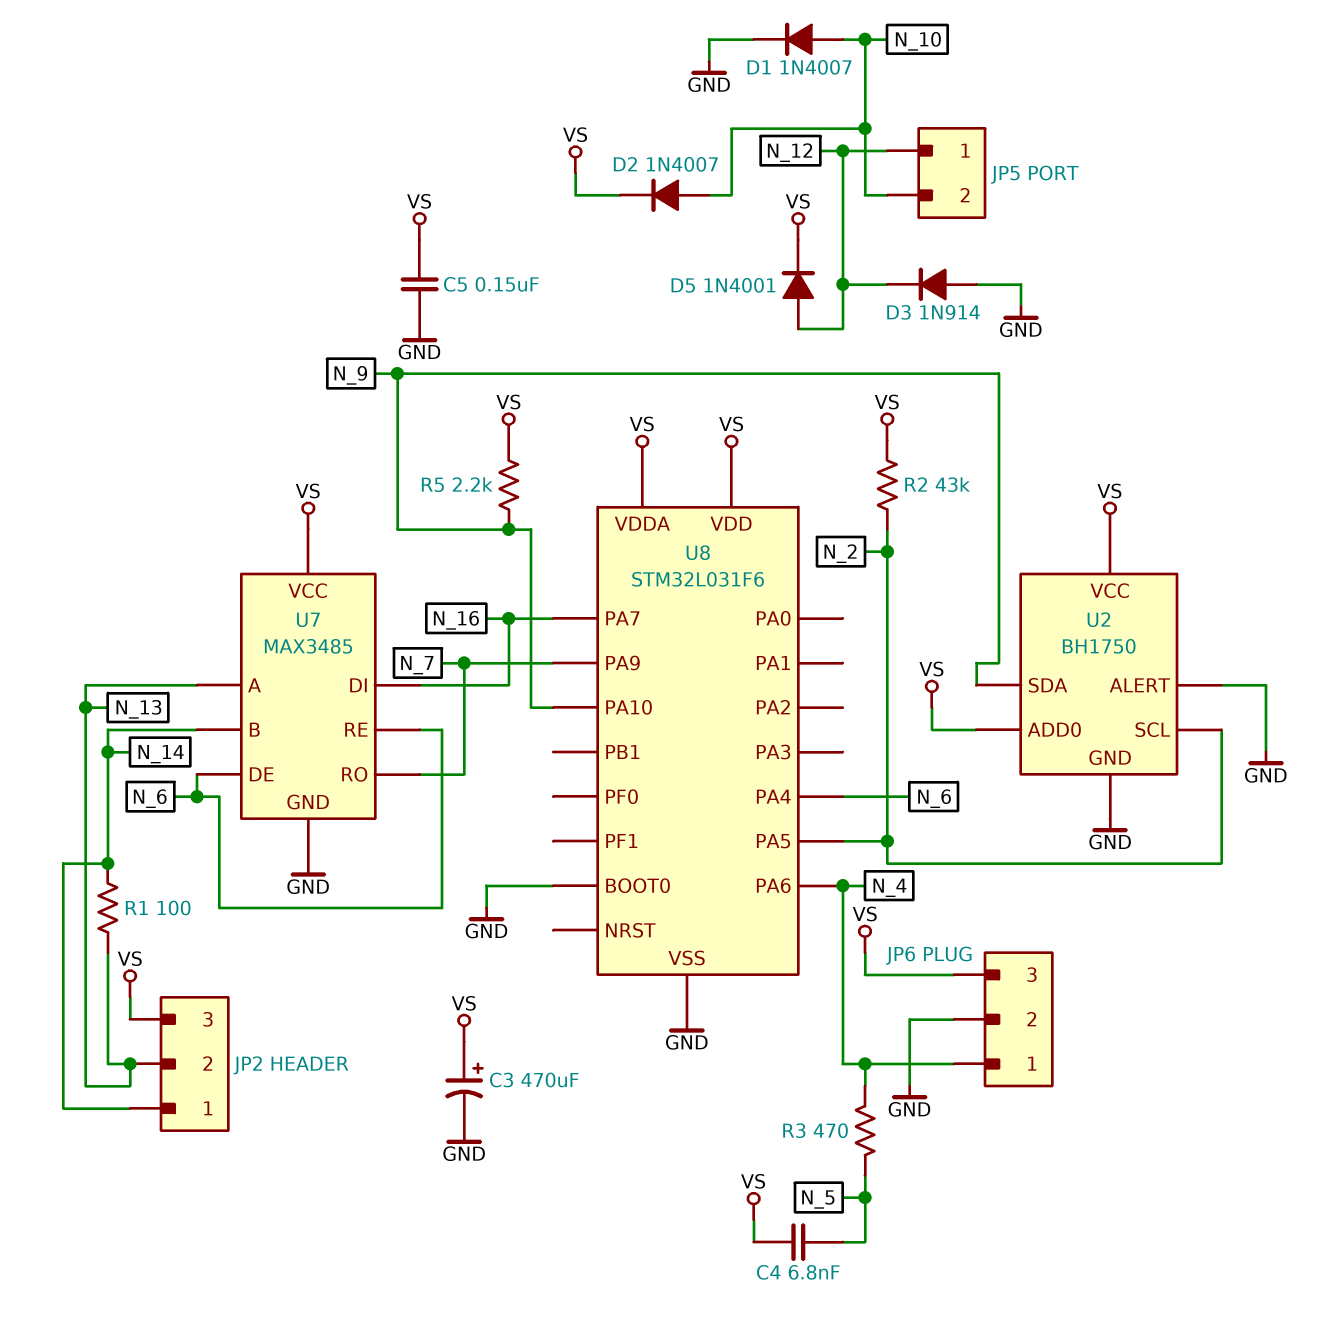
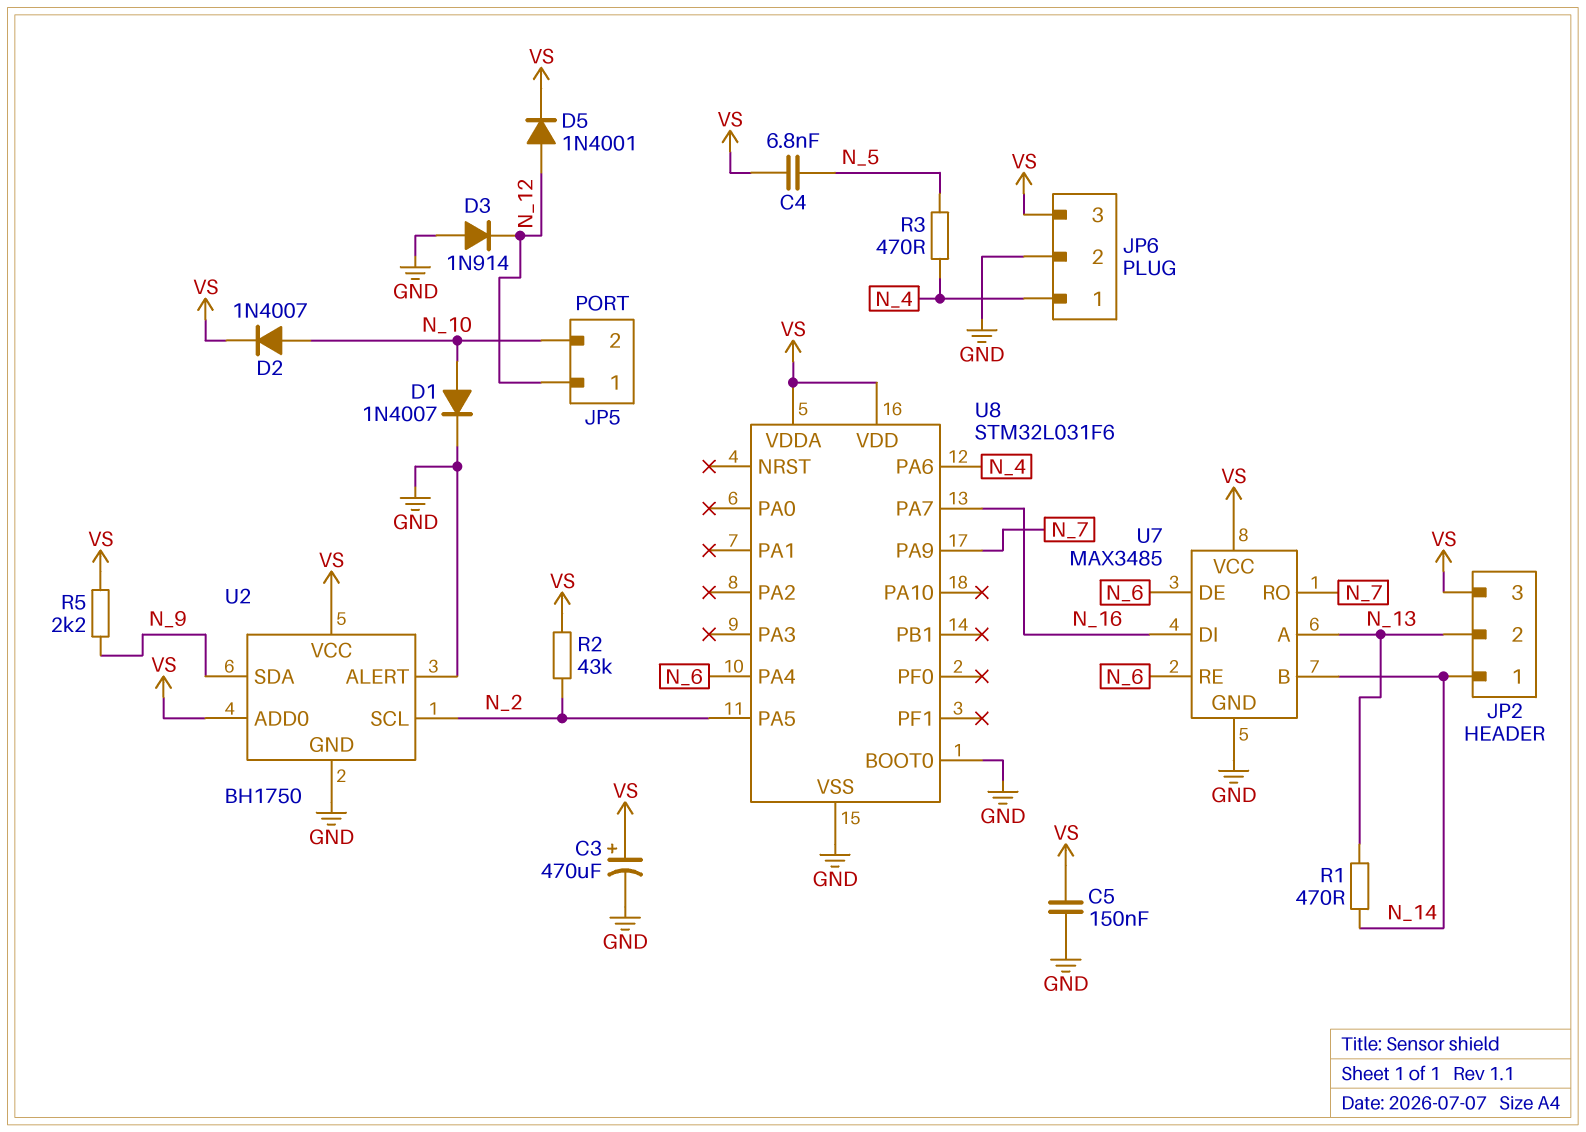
R1: 100 (N_13, N_14) -> 470 (N_13, N_14)
U8 pin PA10: N_9 -> none

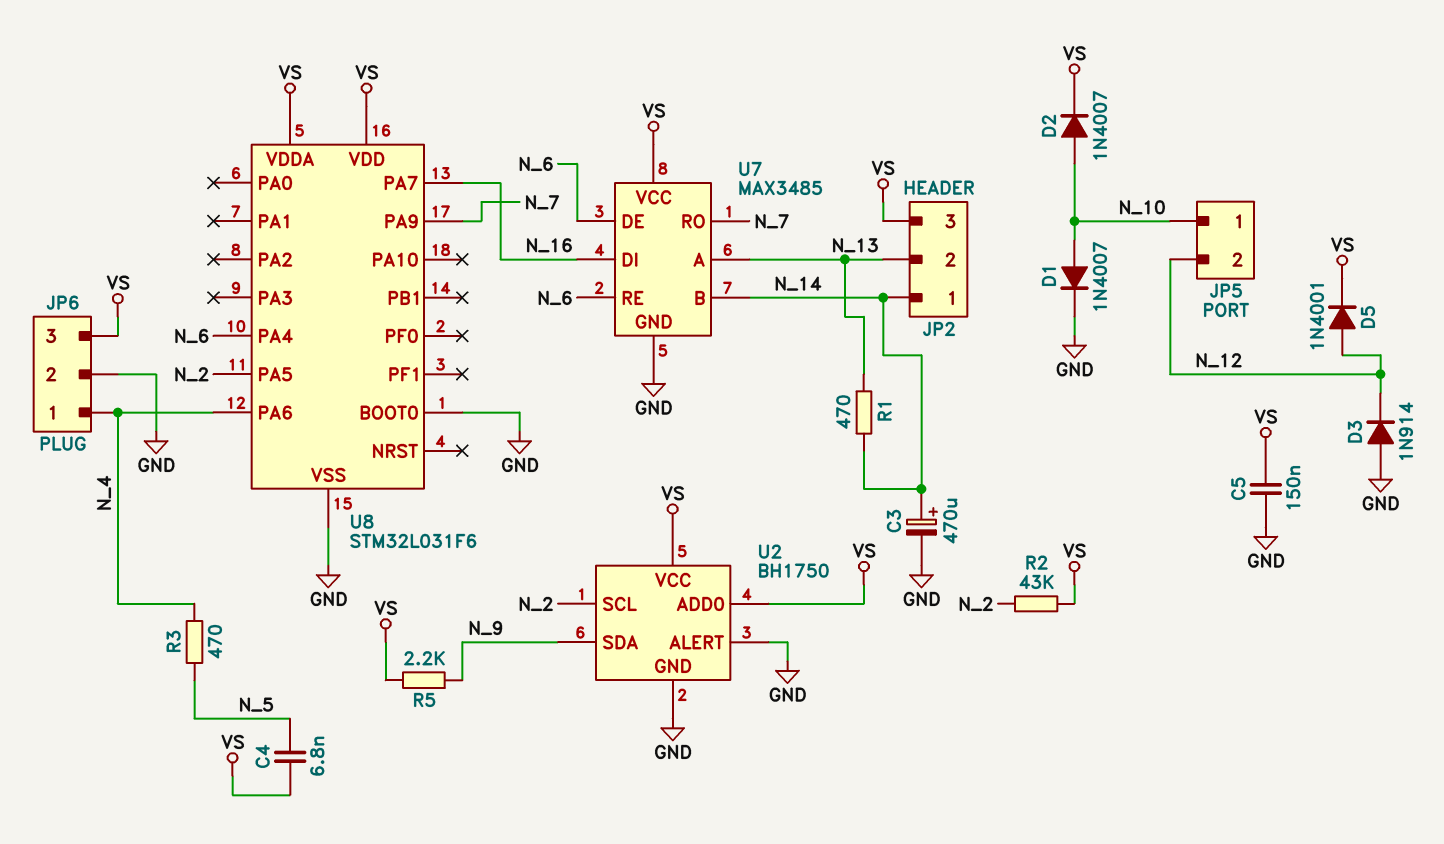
C3: 470uF (plus VS, minus GND) -> 470uF (plus N_14, minus GND)
JP5 pin 1: N_12 -> N_10
JP5 pin 2: N_10 -> N_12

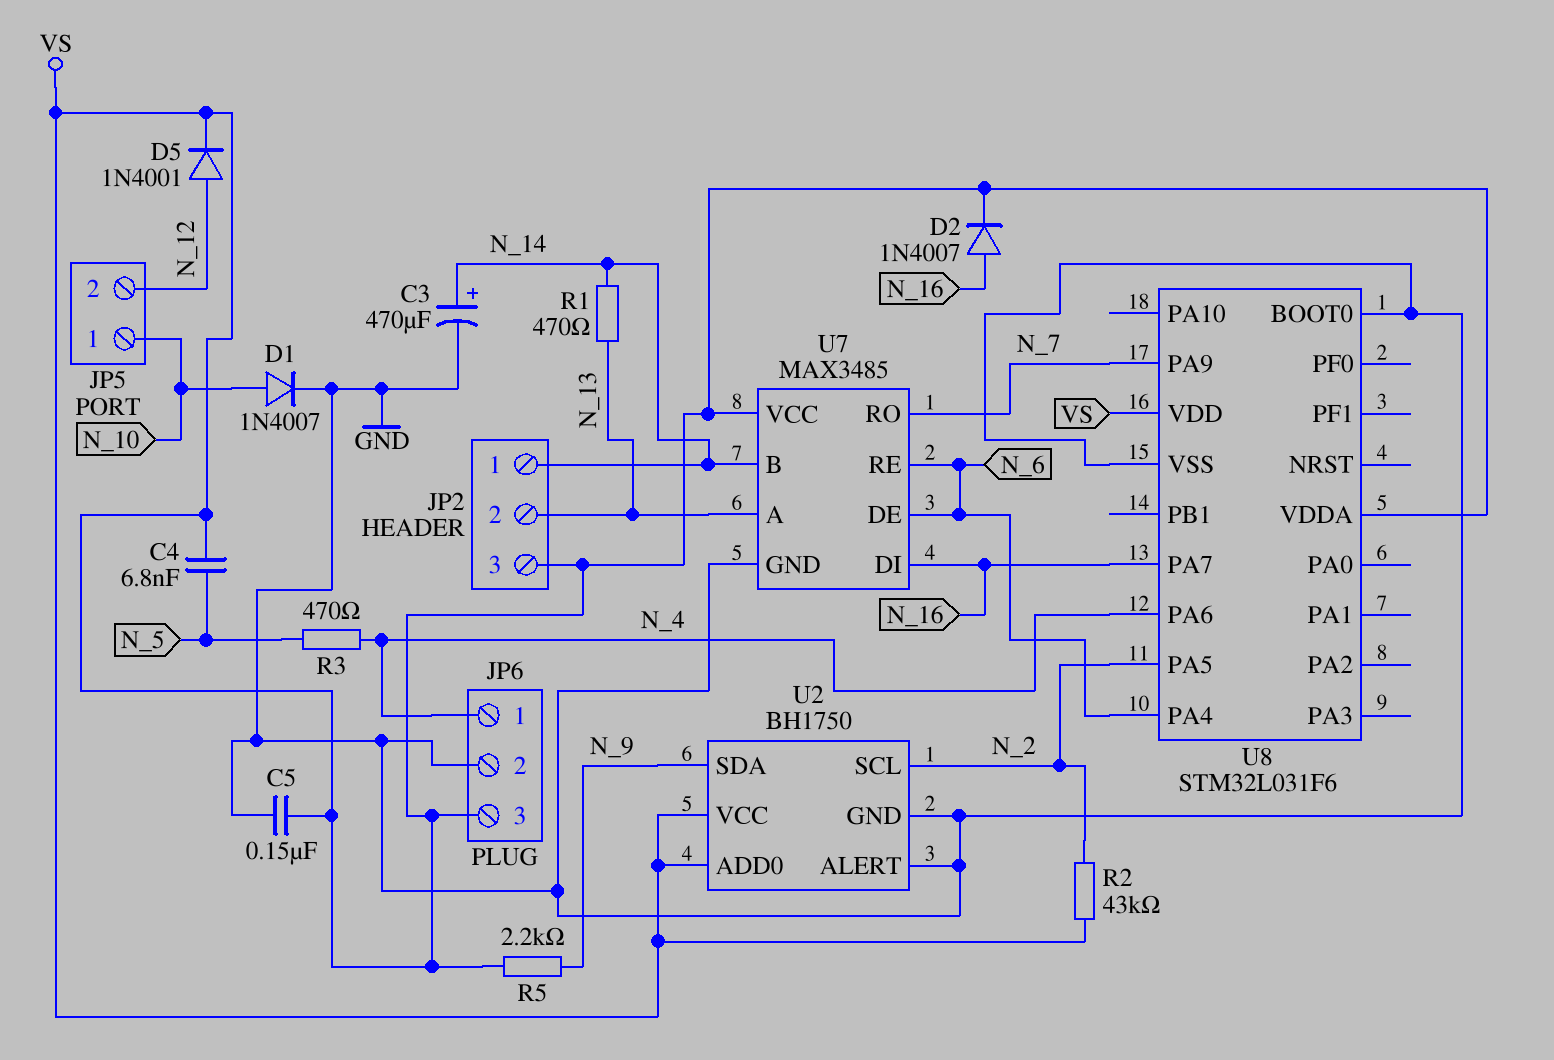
D2: diode 1N4007 (A N_10, K VS) -> diode 1N4007 (A N_16, K VS)
D3: diode 1N914 (A GND, K N_12) -> none

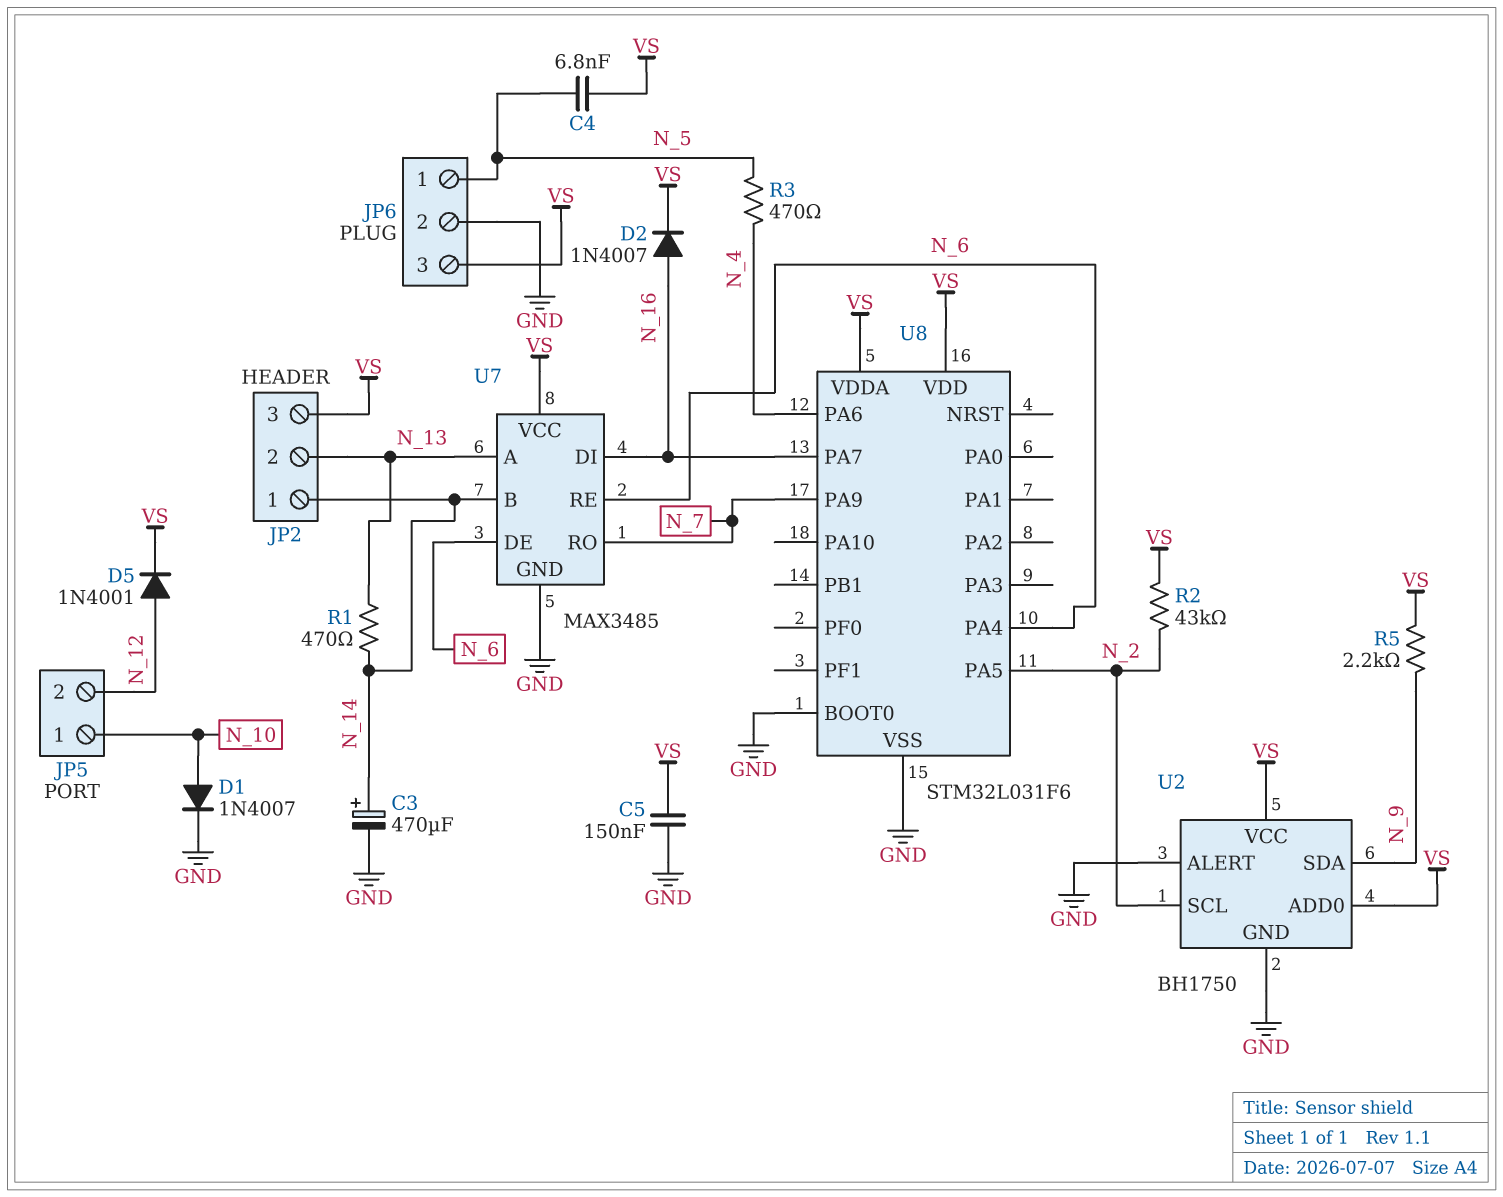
JP6 pin 1: N_4 -> N_5

